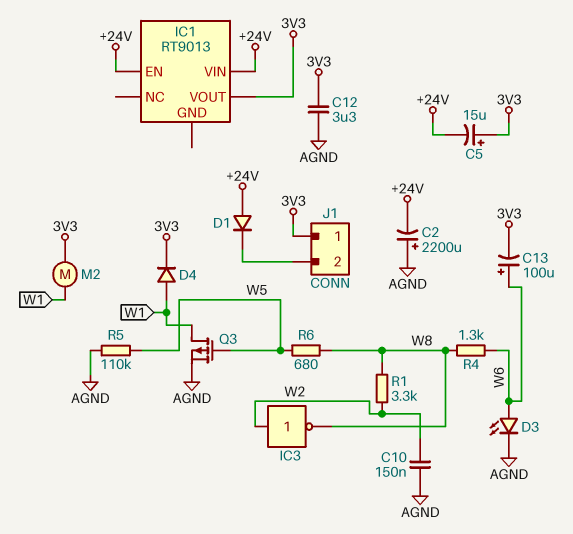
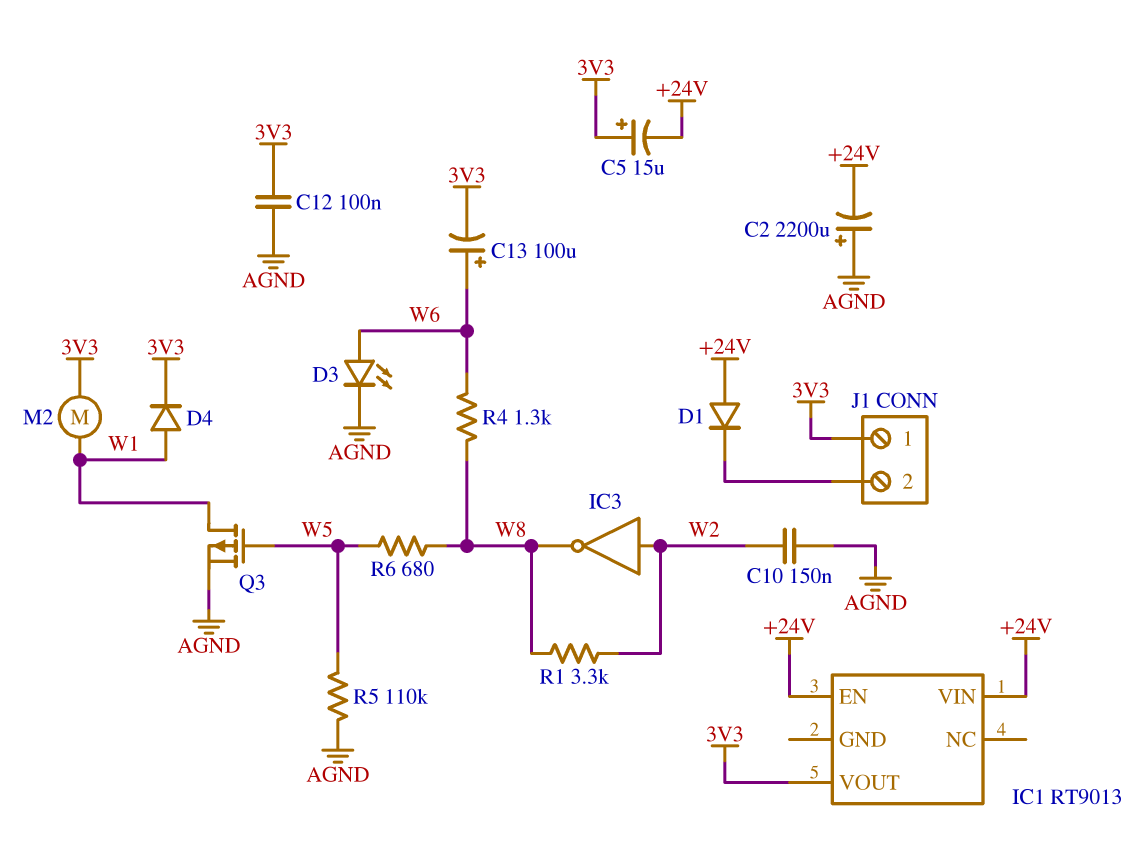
C12: 3.3uF (3V3, AGND) -> 100nF (3V3, AGND)

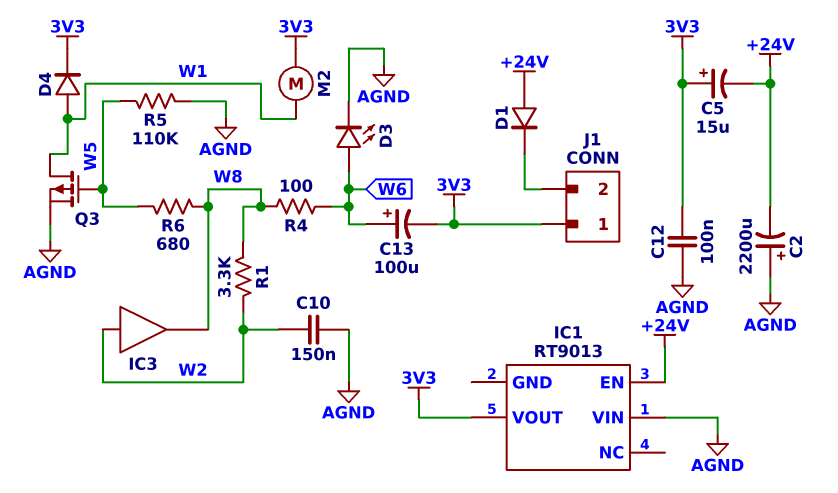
IC1 pin VIN: +24V -> AGND
IC3: NOT (in W2, out W8) -> buffer (in W2, out W8)
R4: 1.3k (W6, W8) -> 100 (W6, W8)

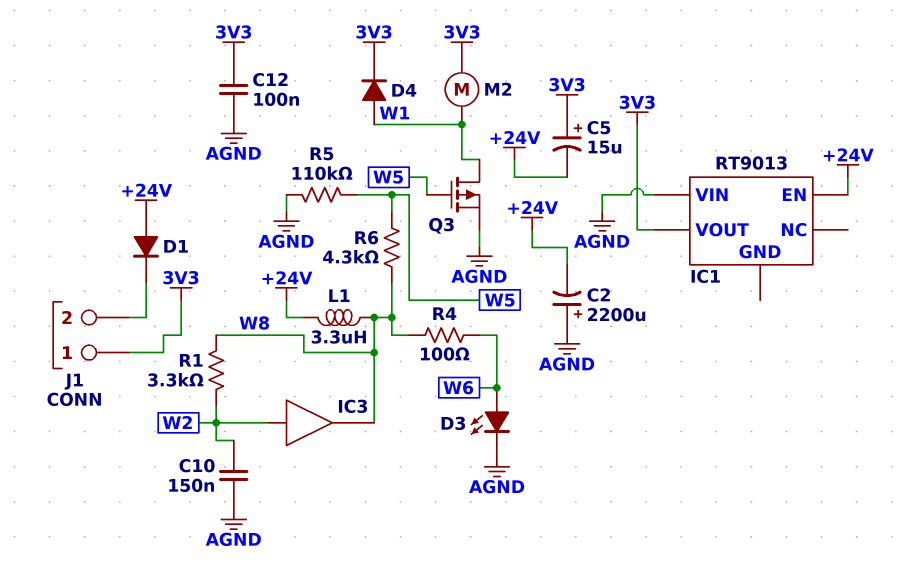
C13: 100uF (plus W6, minus 3V3) -> none
L1: none -> 3.3uH (+24V, W8)
R6: 680 (W5, W8) -> 4.3k (W5, W8)

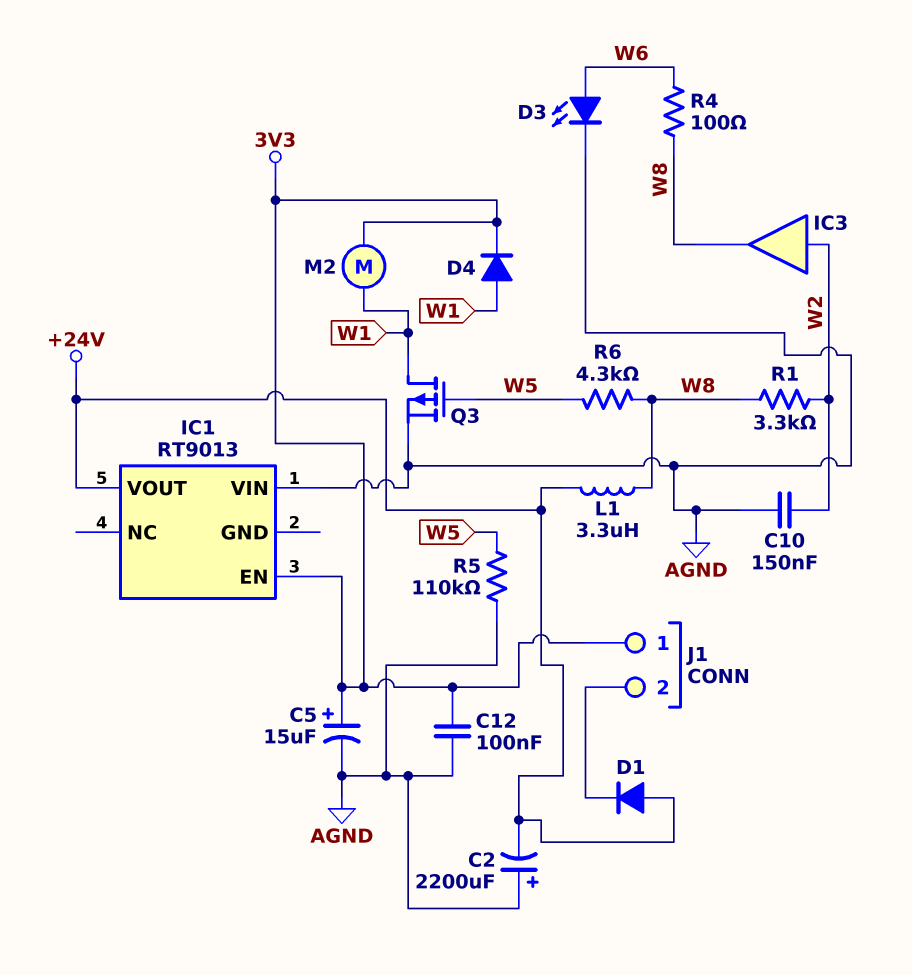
C5: 15uF (plus 3V3, minus +24V) -> 15uF (plus 3V3, minus AGND)
IC1 pin EN: +24V -> 3V3
IC1 pin VOUT: 3V3 -> +24V

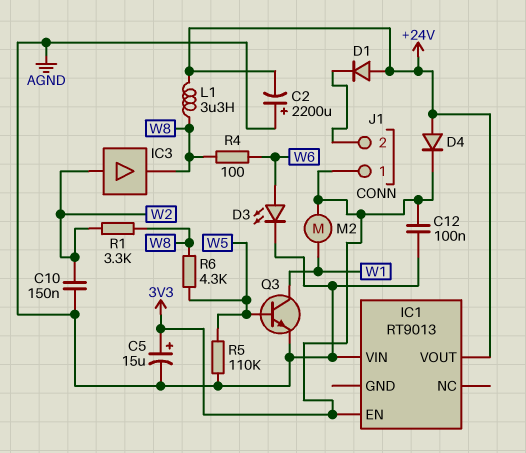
D4: diode (A W1, K 3V3) -> diode (A +24V, K 3V3)
Q3: PMOS (G W5, D W1, S AGND) -> NPN (B W5, C W1, E AGND)

